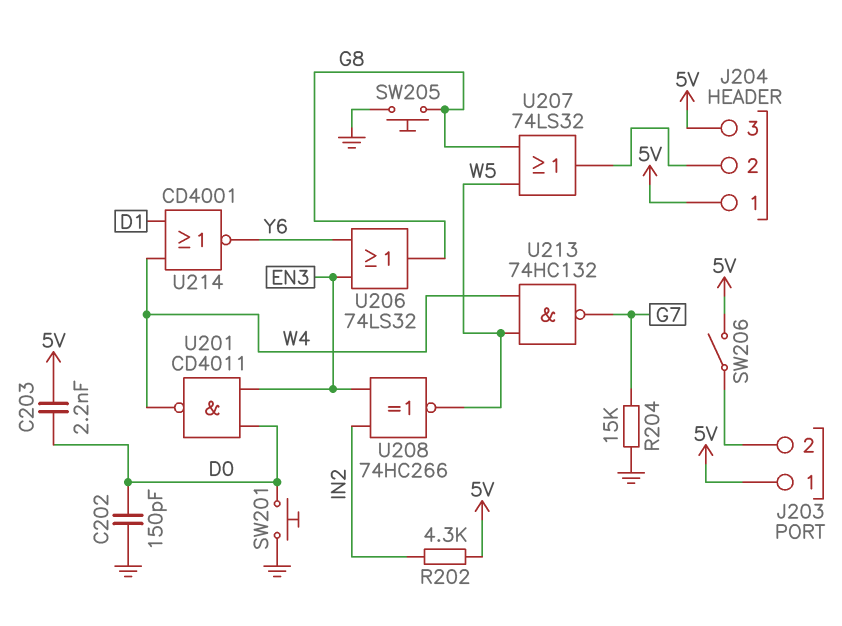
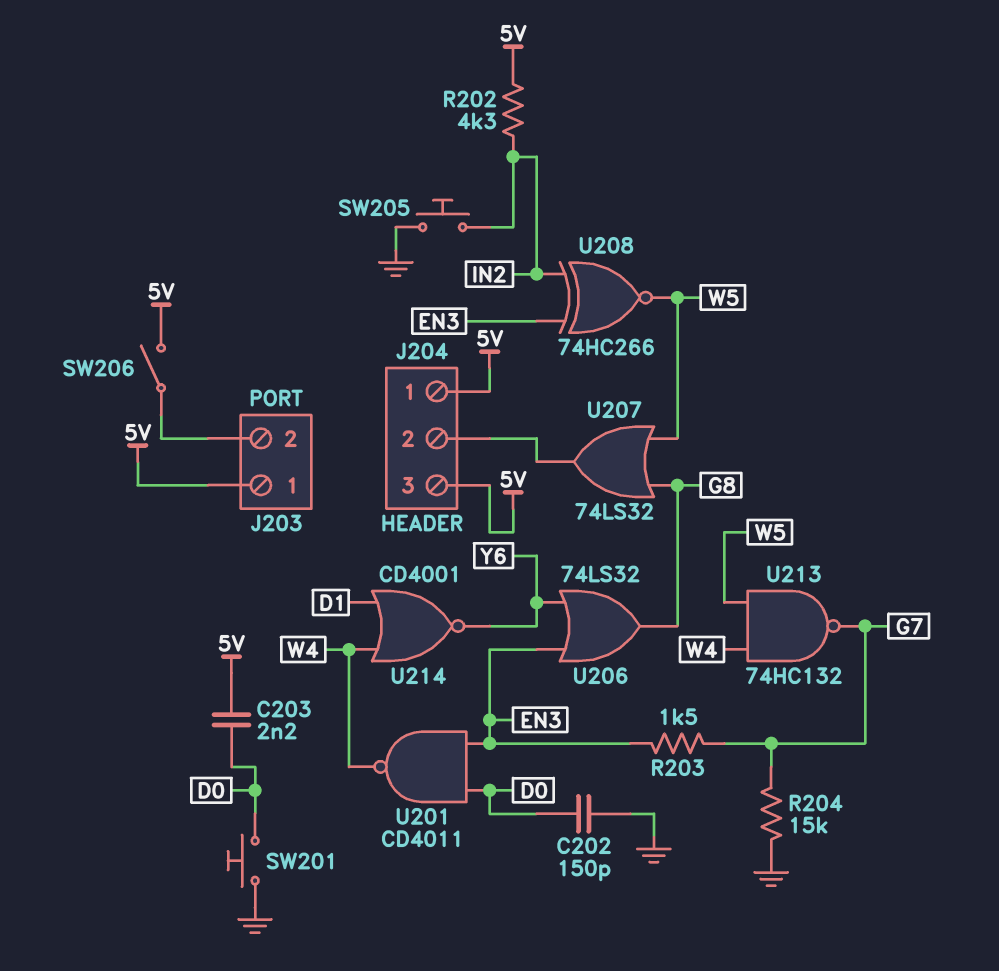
R203: none -> 1.5k (EN3, G7)
SW205: button (G8, GND) -> button (GND, IN2)

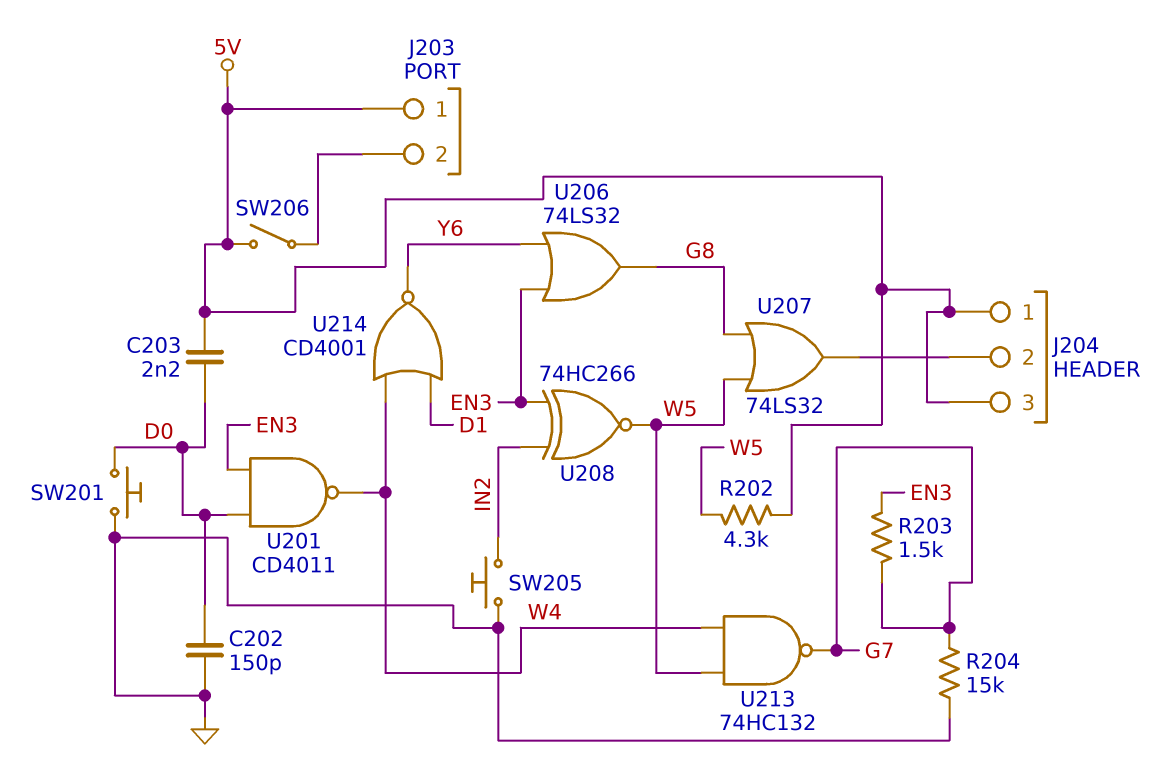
R202: 4.3k (5V, IN2) -> 4.3k (5V, W5)

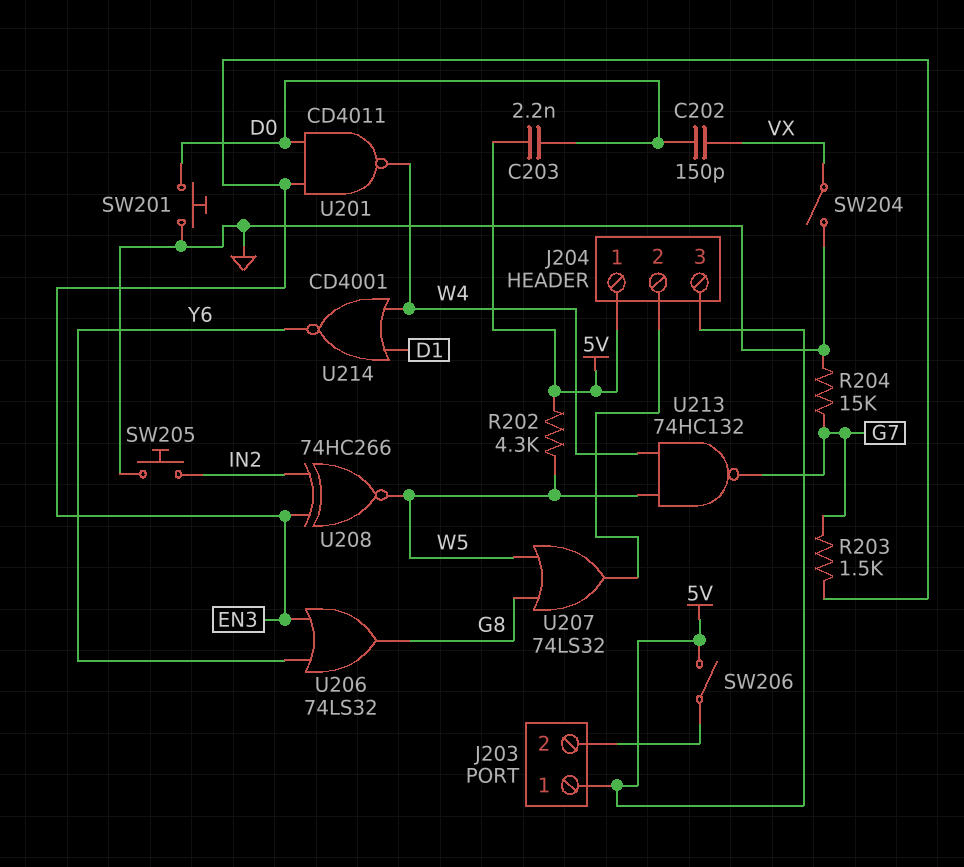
C202: 150pF (D0, GND) -> 150pF (D0, VX)
SW204: none -> switch (GND, VX)

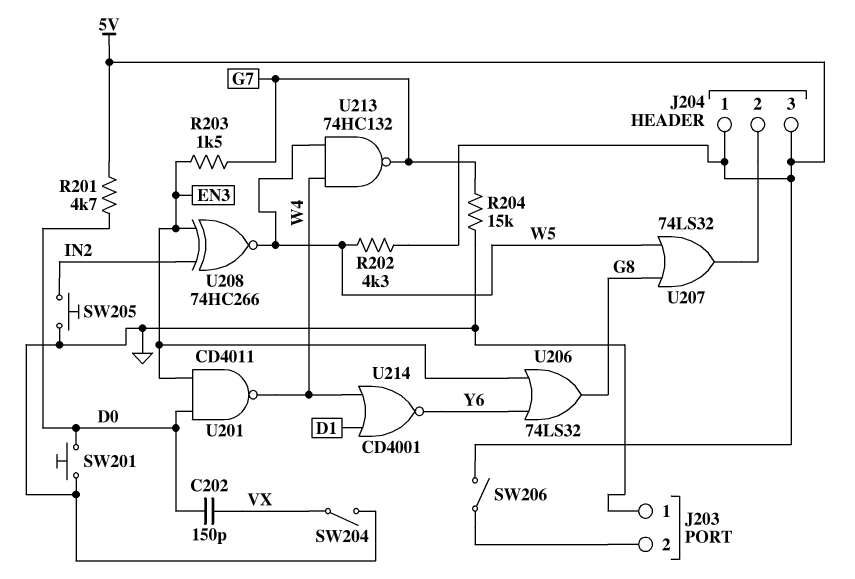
C203: 2.2nF (5V, D0) -> none
J203 pin 1: 5V -> GND
R201: none -> 4.7k (5V, D0)

